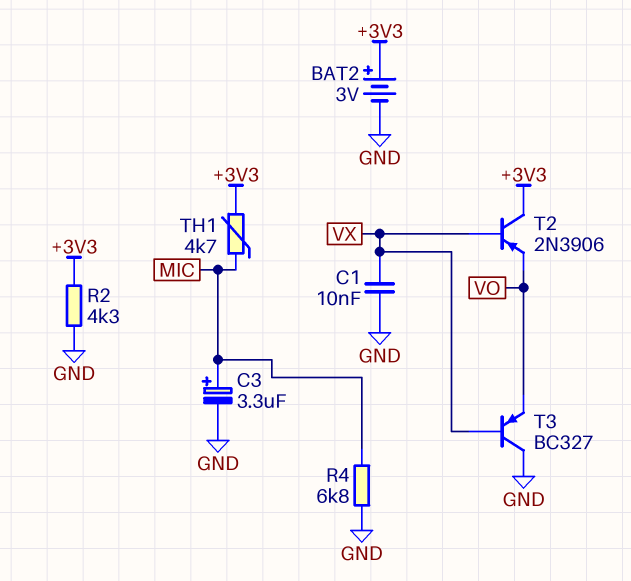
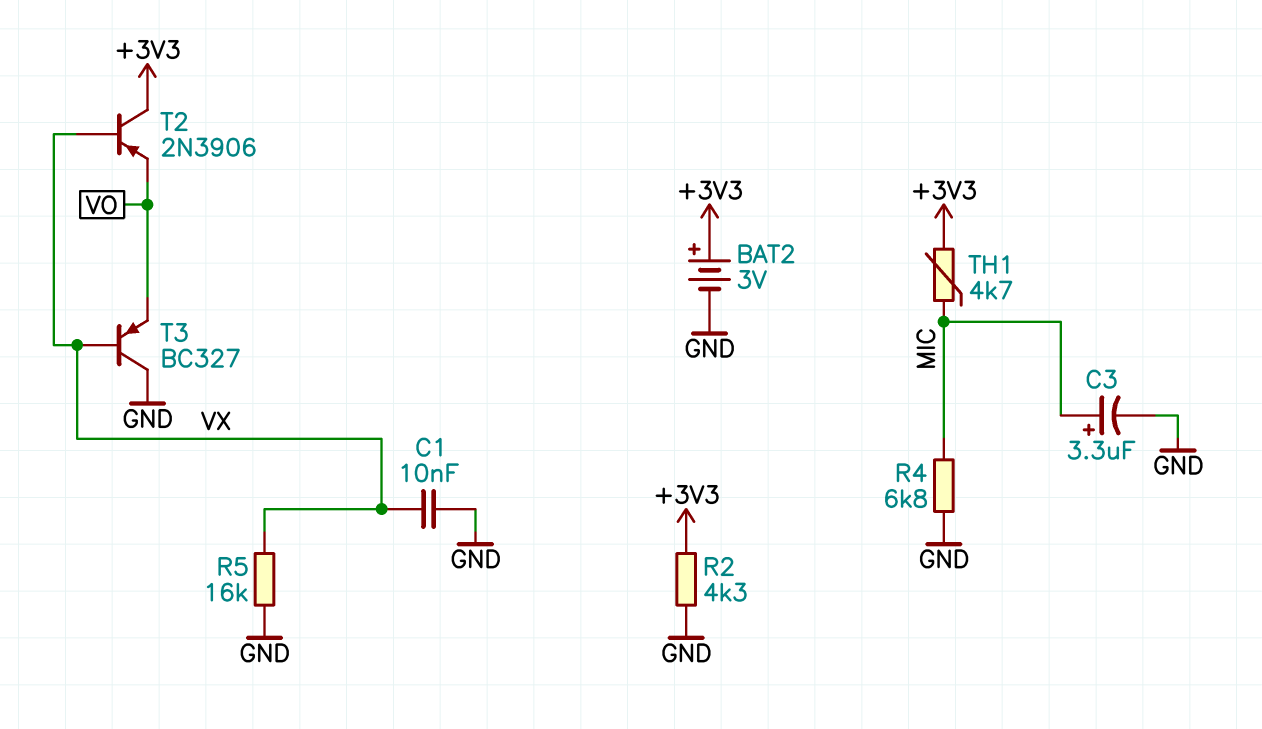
R5: none -> 16k (GND, VX)

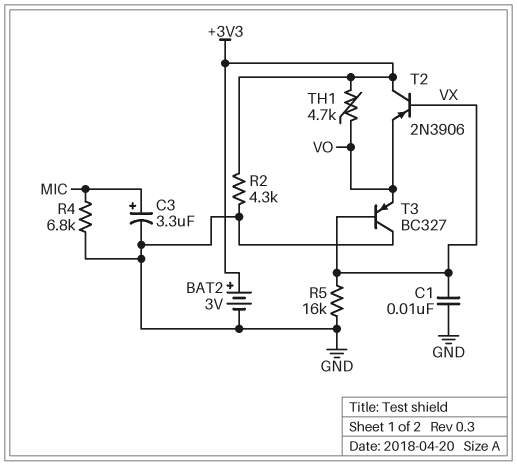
TH1: 4.7k (+3V3, MIC) -> 4.7k (+3V3, VO)

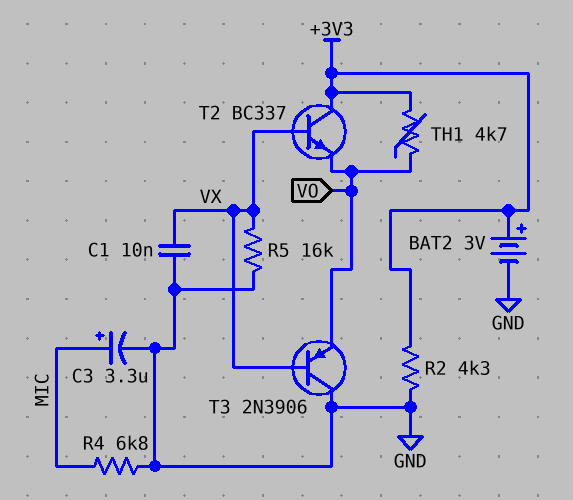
T2: PNP 2N3906 (B VX, C +3V3, E VO) -> NPN BC337 (B VX, C +3V3, E VO)
T3: PNP BC327 (B VX, C GND, E VO) -> PNP 2N3906 (B VX, C GND, E VO)

